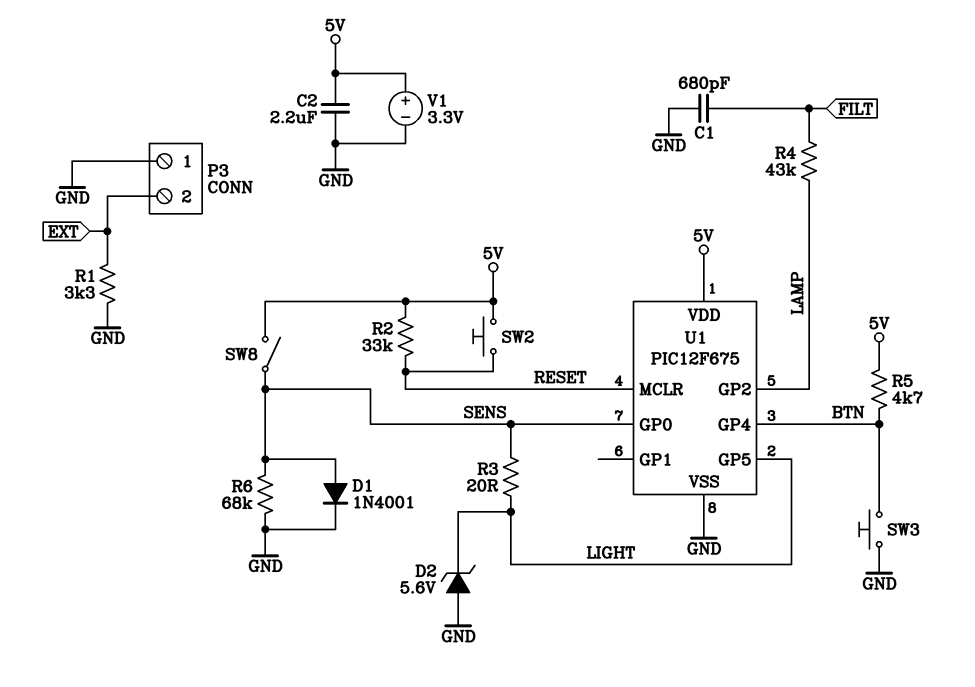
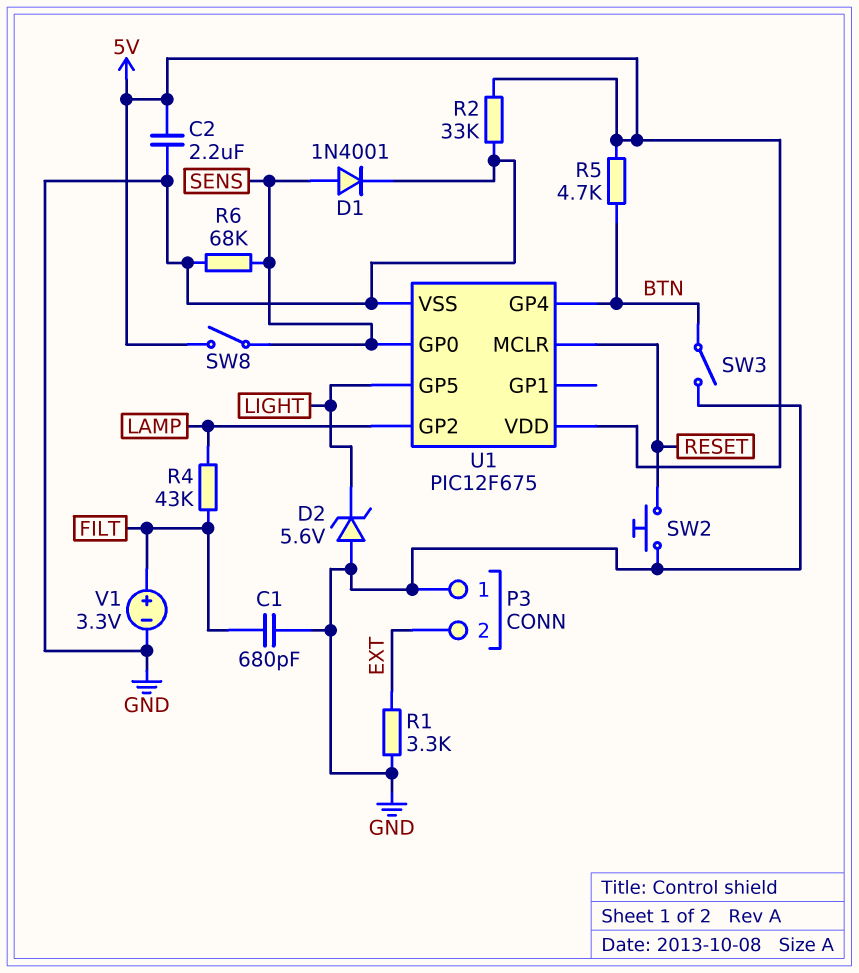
R2: 33k (5V, RESET) -> 33k (5V, GND)
R3: 20 (LIGHT, SENS) -> none
SW2: button (5V, RESET) -> button (GND, RESET)
SW3: button (BTN, GND) -> switch (BTN, GND)
V1: 3.3V (plus 5V, minus GND) -> 3.3V (plus FILT, minus GND)

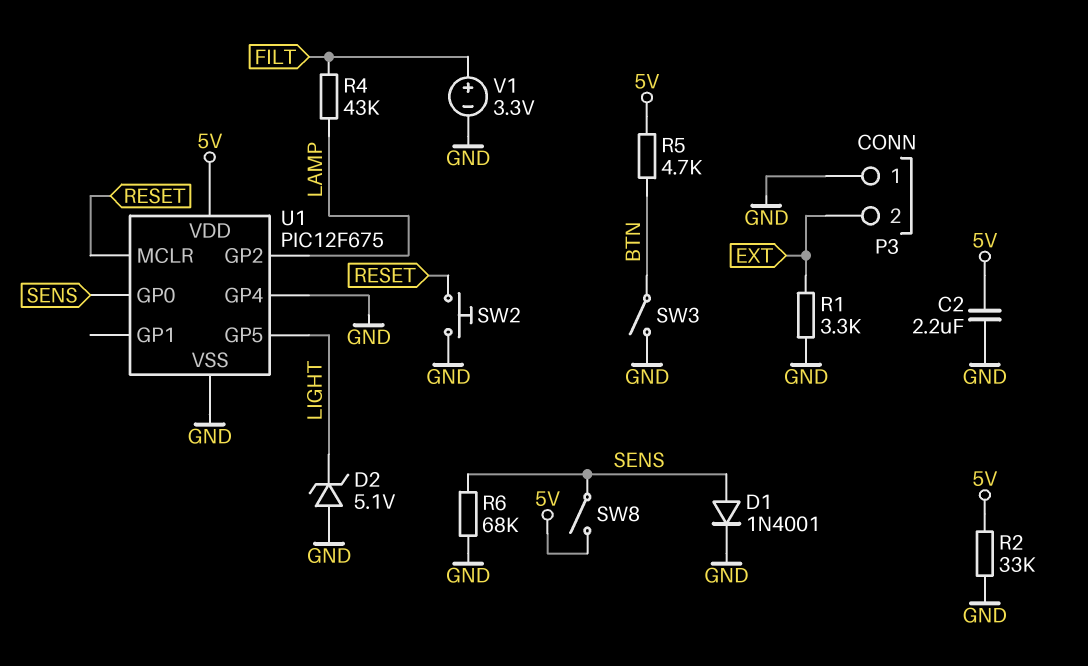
C1: 680pF (FILT, GND) -> none
D2: zener 5.6V (A GND, K LIGHT) -> zener 5.1V (A GND, K LIGHT)
U1 pin GP4: BTN -> GND

